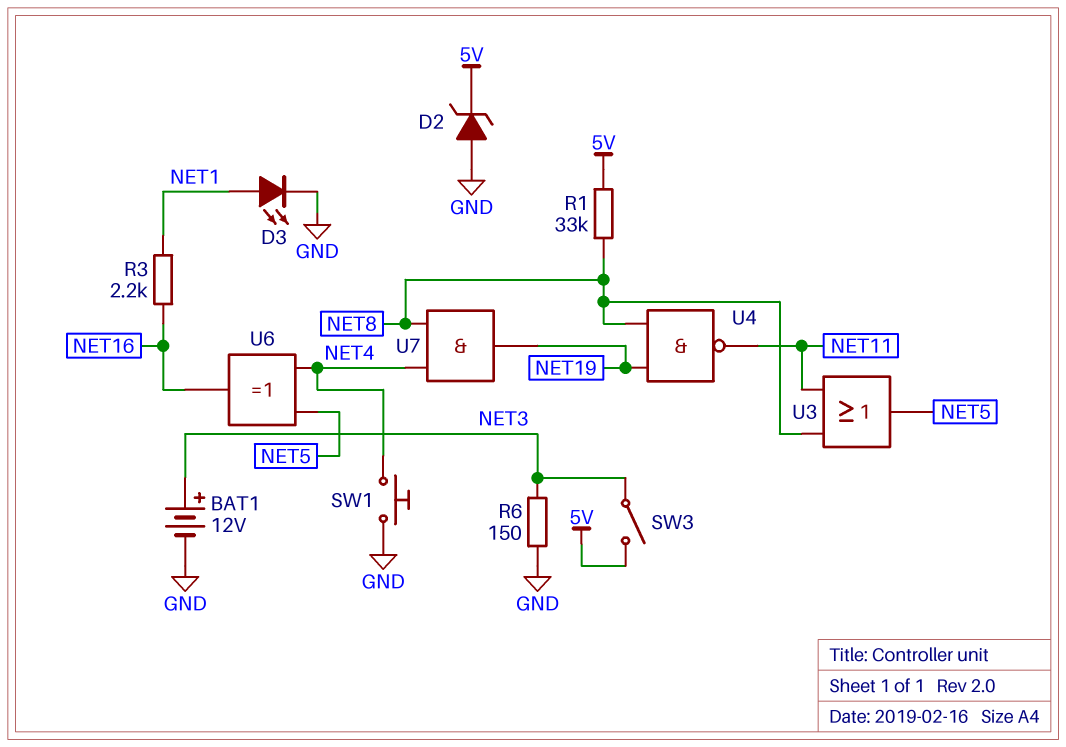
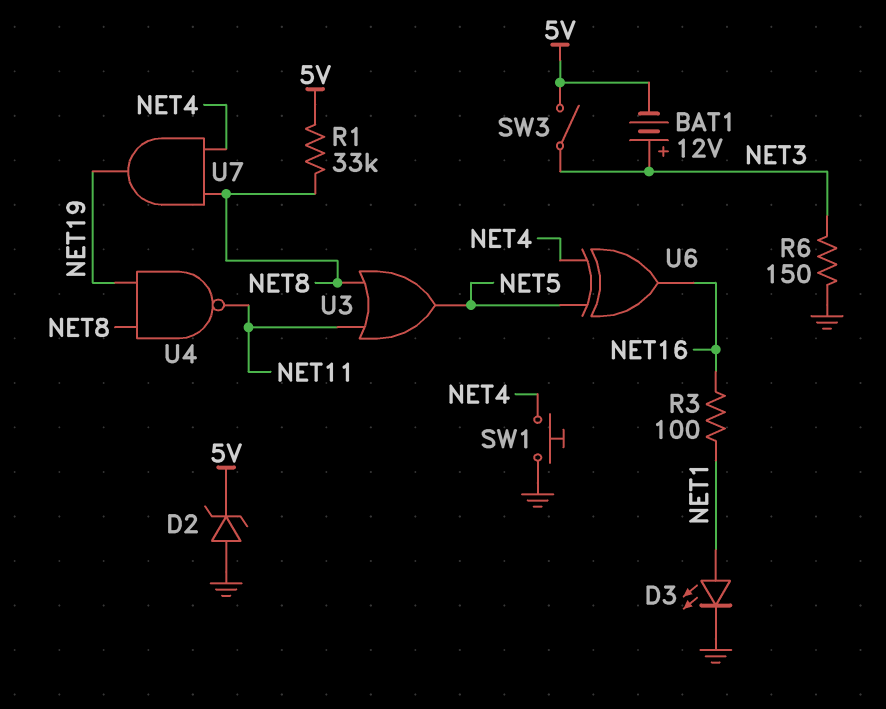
BAT1: 12V (plus NET3, minus GND) -> 12V (plus NET3, minus 5V)
R3: 2.2k (NET1, NET16) -> 100 (NET1, NET16)

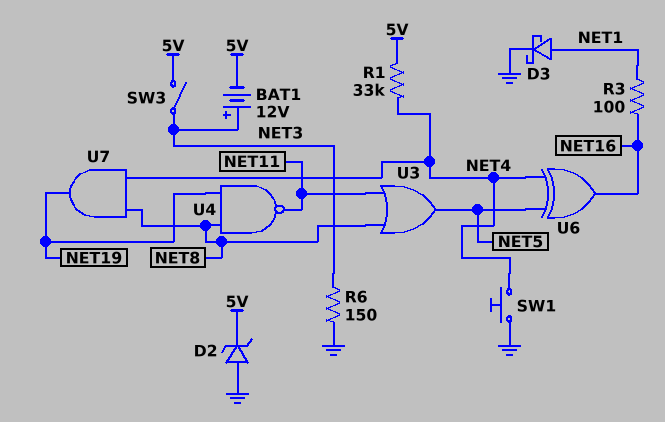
D3: LED (A NET1, K GND) -> schottky (A NET1, K GND)
R1: 33k (5V, NET8) -> 33k (5V, NET4)

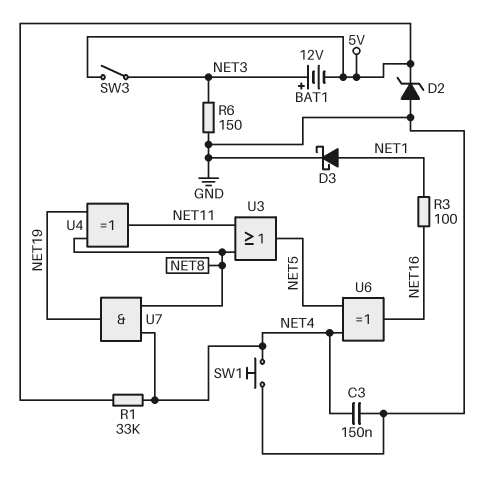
C3: none -> 150nF (GND, NET4)
U4: NAND (in NET8, in NET19, out NET11) -> XOR (in NET8, in NET19, out NET11)

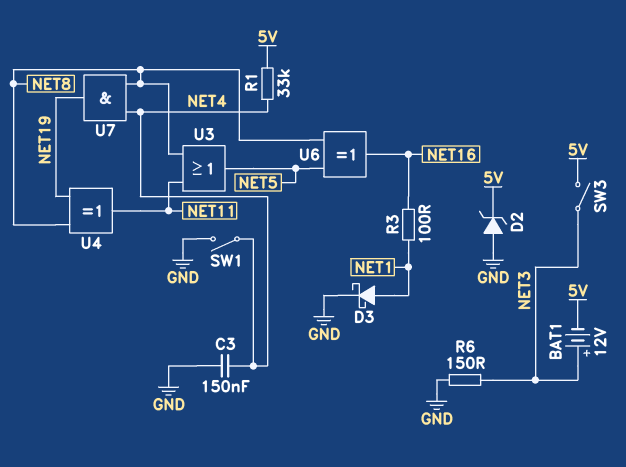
SW1: button (GND, NET4) -> switch (GND, NET4)
U6: XOR (in NET4, in NET5, out NET16) -> XOR (in NET5, in NET8, out NET16)

